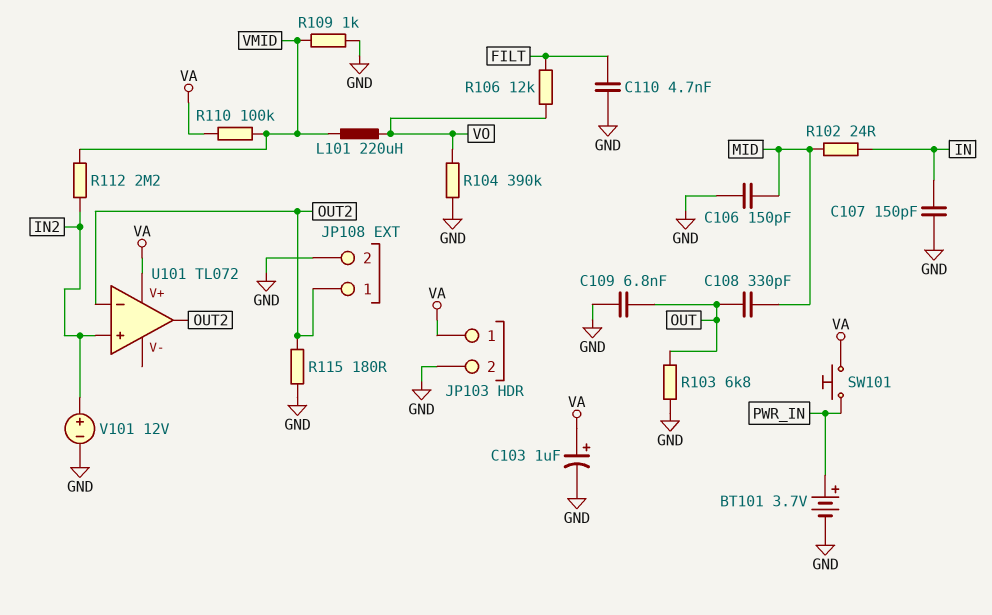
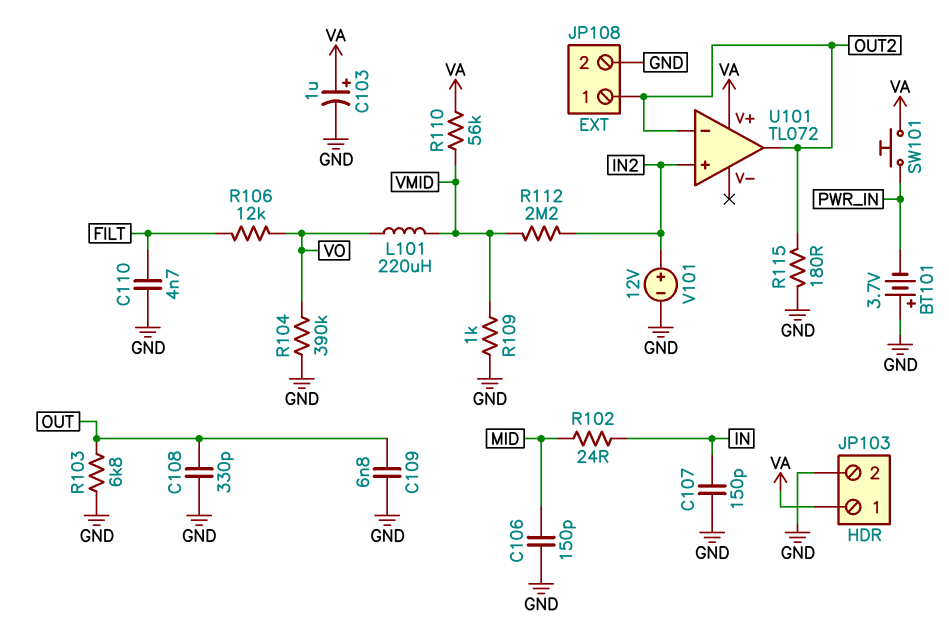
BT101: 3.7V (plus PWR_IN, minus GND) -> 3.7V (plus GND, minus PWR_IN)
C108: 330pF (MID, OUT) -> 330pF (GND, OUT)
R110: 100k (VA, VMID) -> 56k (VA, VMID)

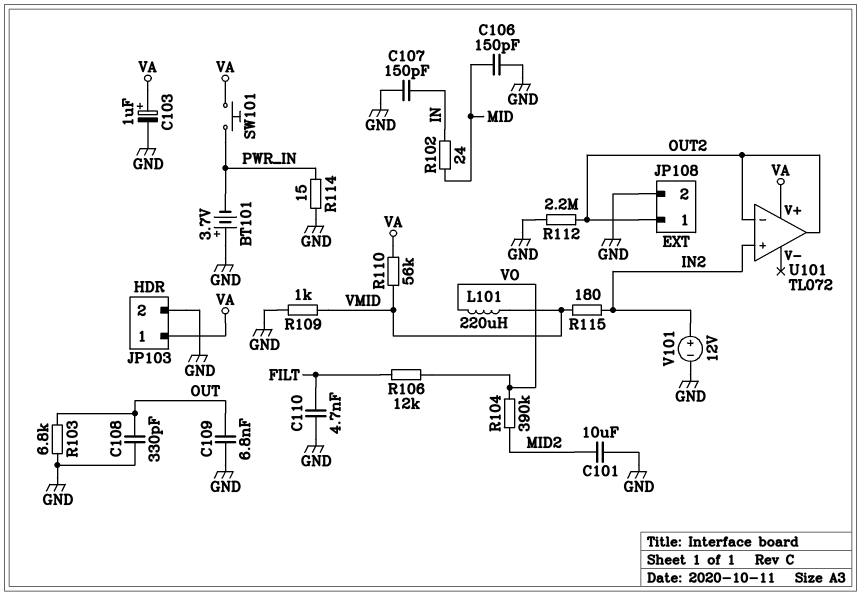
C101: none -> 10uF (GND, MID2)
R104: 390k (GND, VO) -> 390k (MID2, VO)
R112: 2.2M (IN2, VMID) -> 2.2M (GND, OUT2)
R114: none -> 15 (GND, PWR_IN)
R115: 180 (GND, OUT2) -> 180 (IN2, VMID)

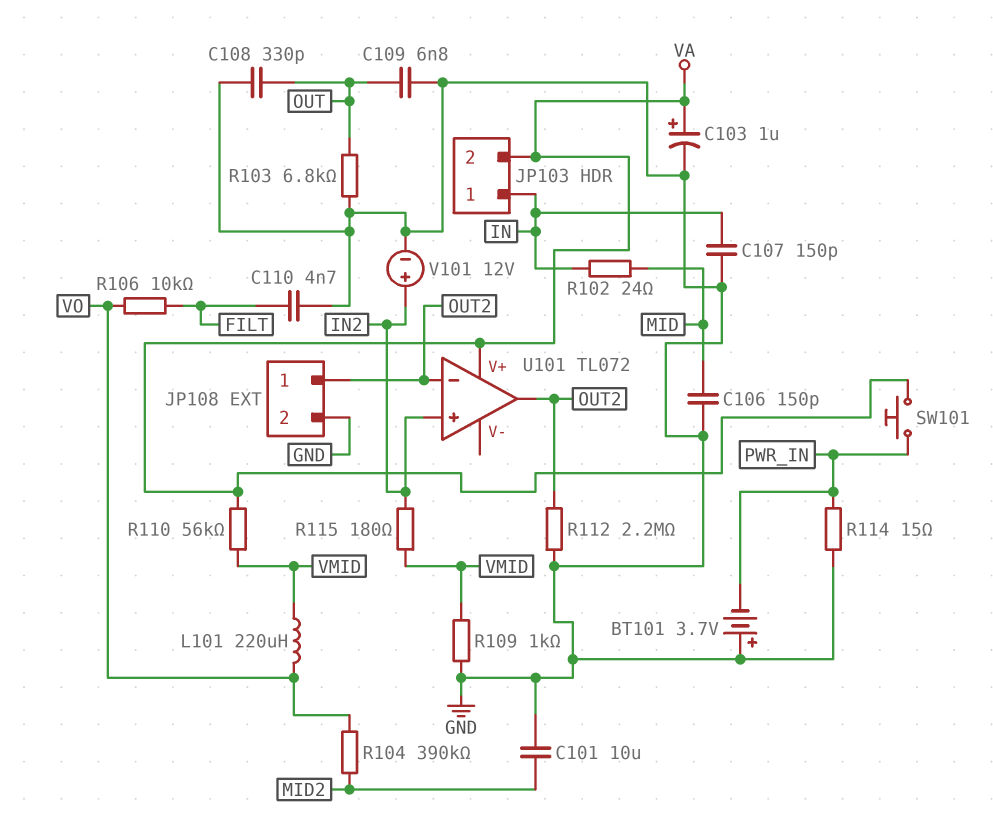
JP103 pin 1: VA -> IN
JP103 pin 2: GND -> VA
R106: 12k (FILT, VO) -> 10k (FILT, VO)

